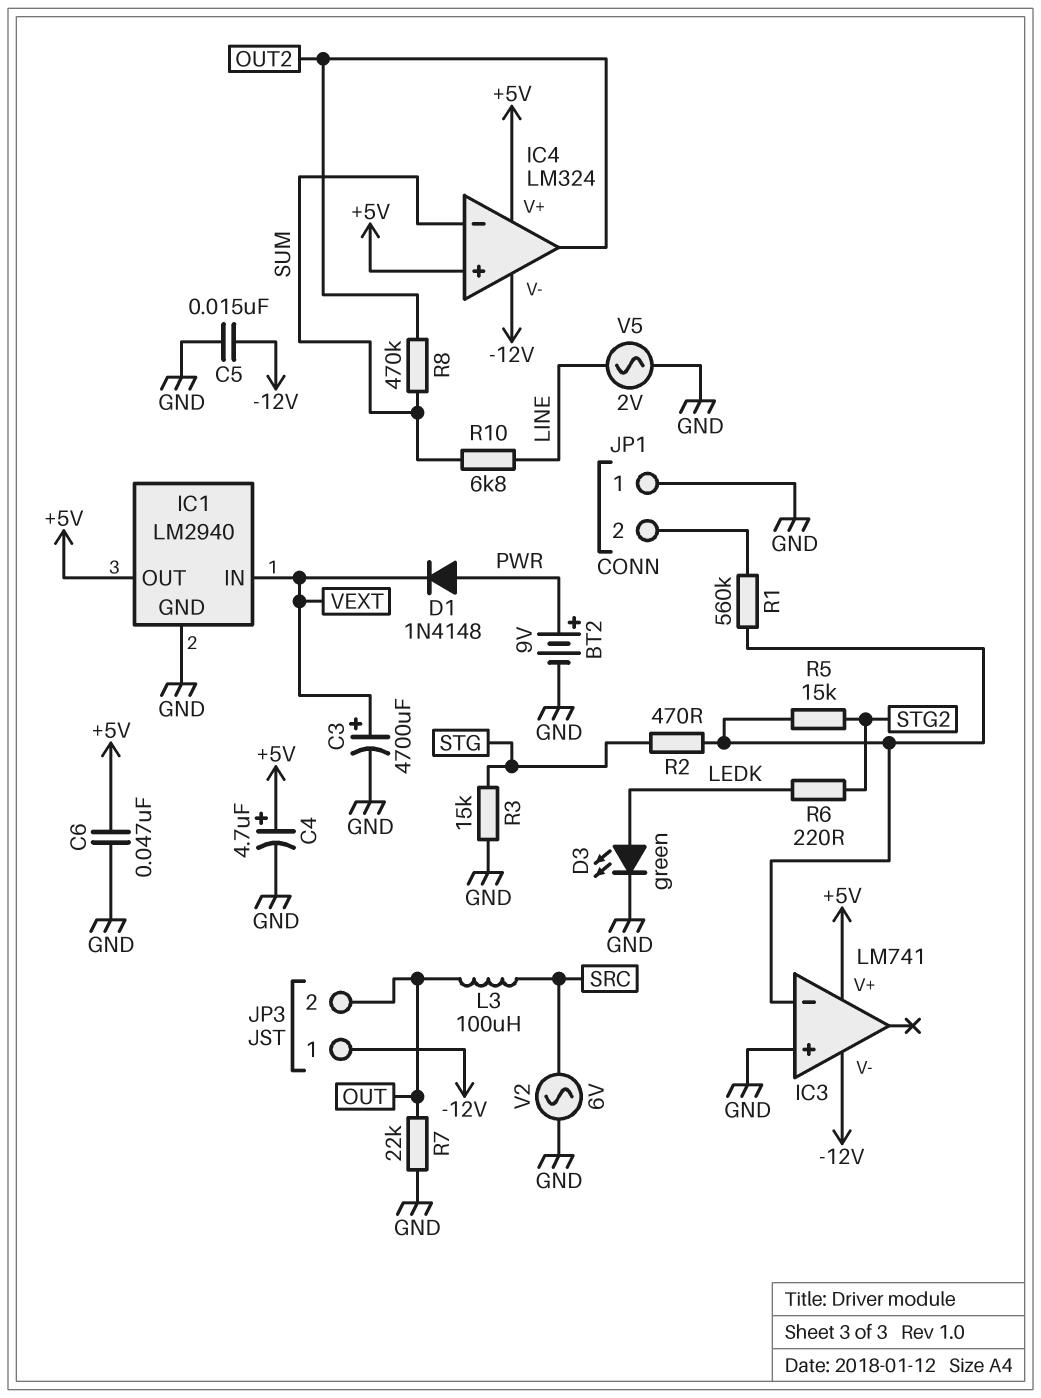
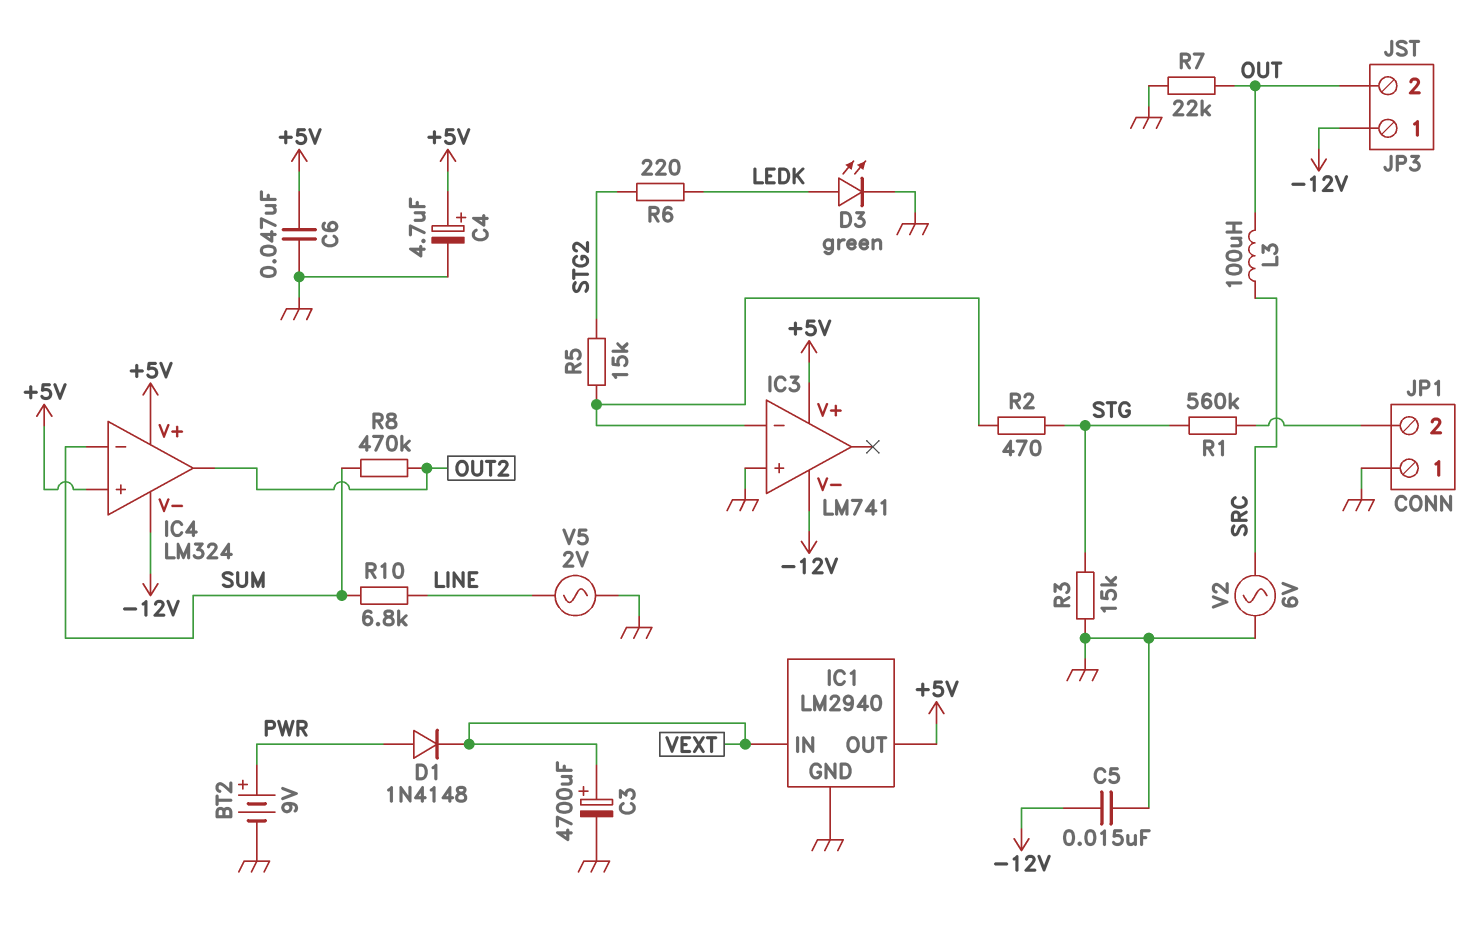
R1: 560k (IC3/in-, JP1/2) -> 560k (JP1/2, STG)

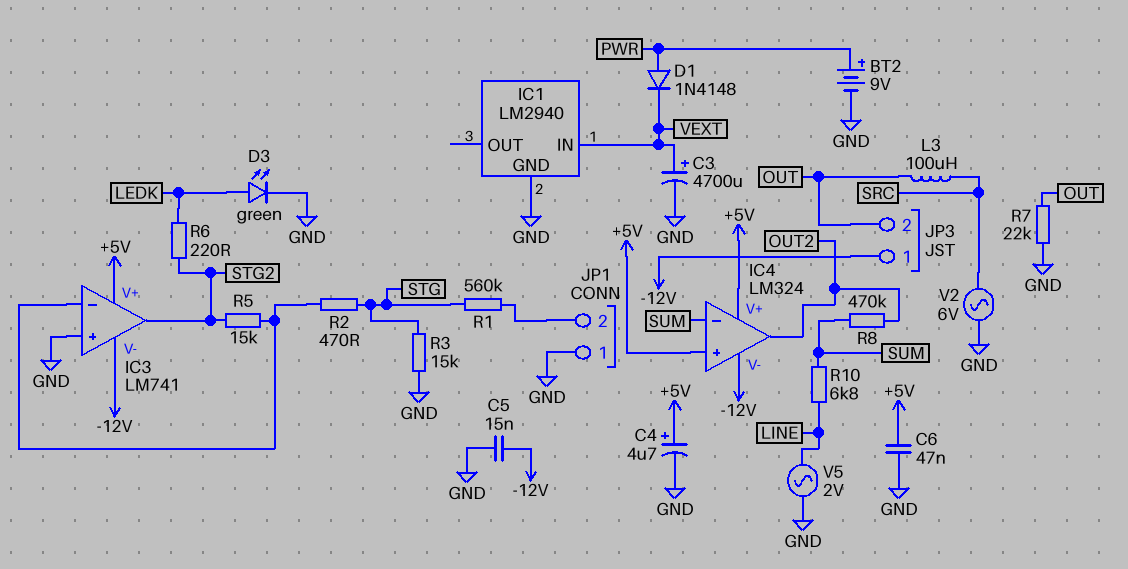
IC1 pin OUT: +5V -> none
IC3 pin out: none -> STG2

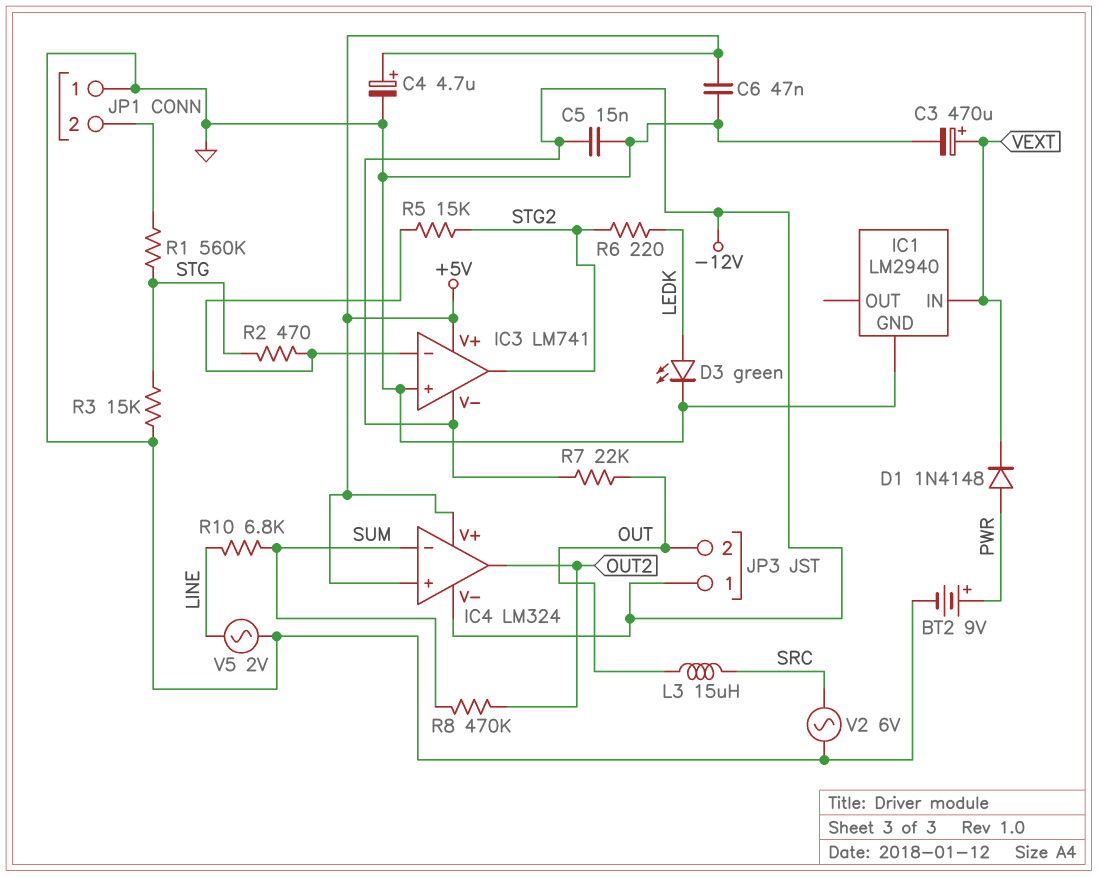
C3: 4700uF (plus VEXT, minus GND) -> 470uF (plus VEXT, minus GND)
L3: 100uH (OUT, SRC) -> 15uH (OUT, SRC)
R7: 22k (GND, OUT) -> 22k (-12V, OUT)

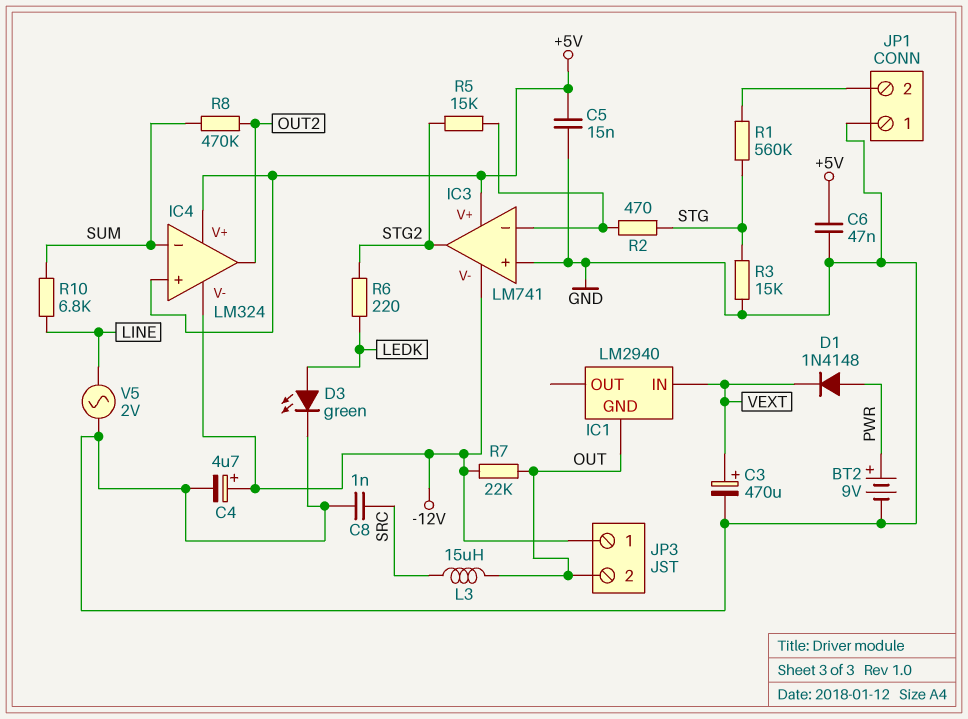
C4: 4.7uF (plus +5V, minus GND) -> 4.7uF (plus -12V, minus GND)
C5: 15nF (-12V, GND) -> 15nF (+5V, GND)
C8: none -> 1nF (GND, SRC)
IC1 pin GND: GND -> OUT
V2: AC 6V (GND, SRC) -> none

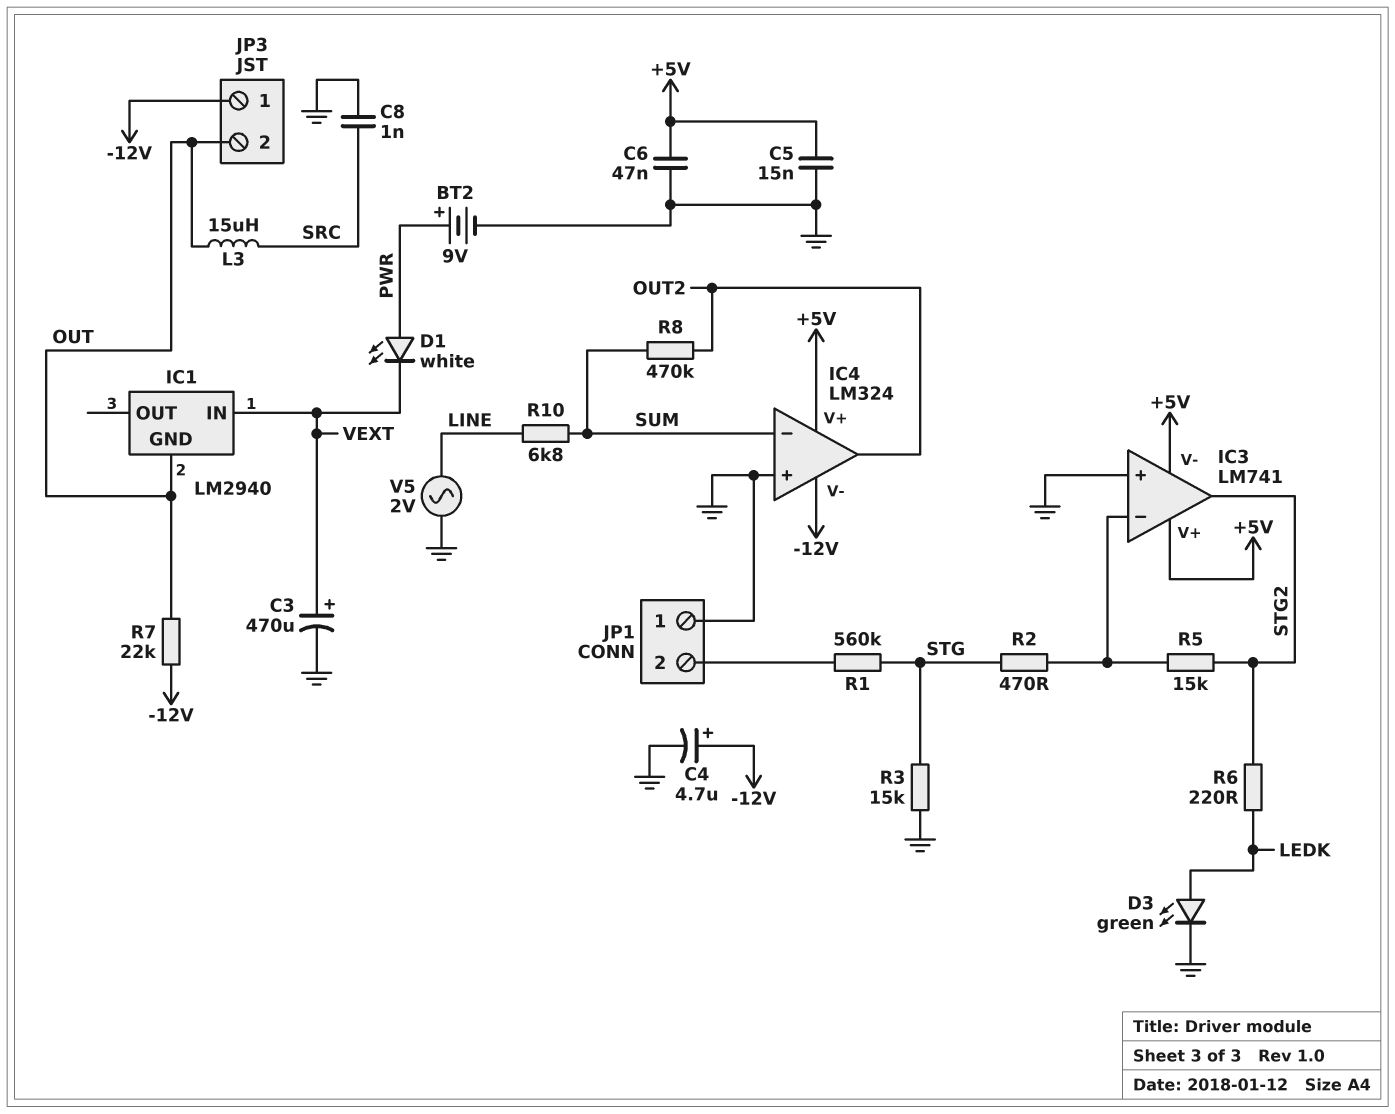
D1: diode 1N4148 (A PWR, K VEXT) -> LED white (A PWR, K VEXT)
IC3 pin V-: -12V -> +5V
IC4 pin in+: +5V -> GND

